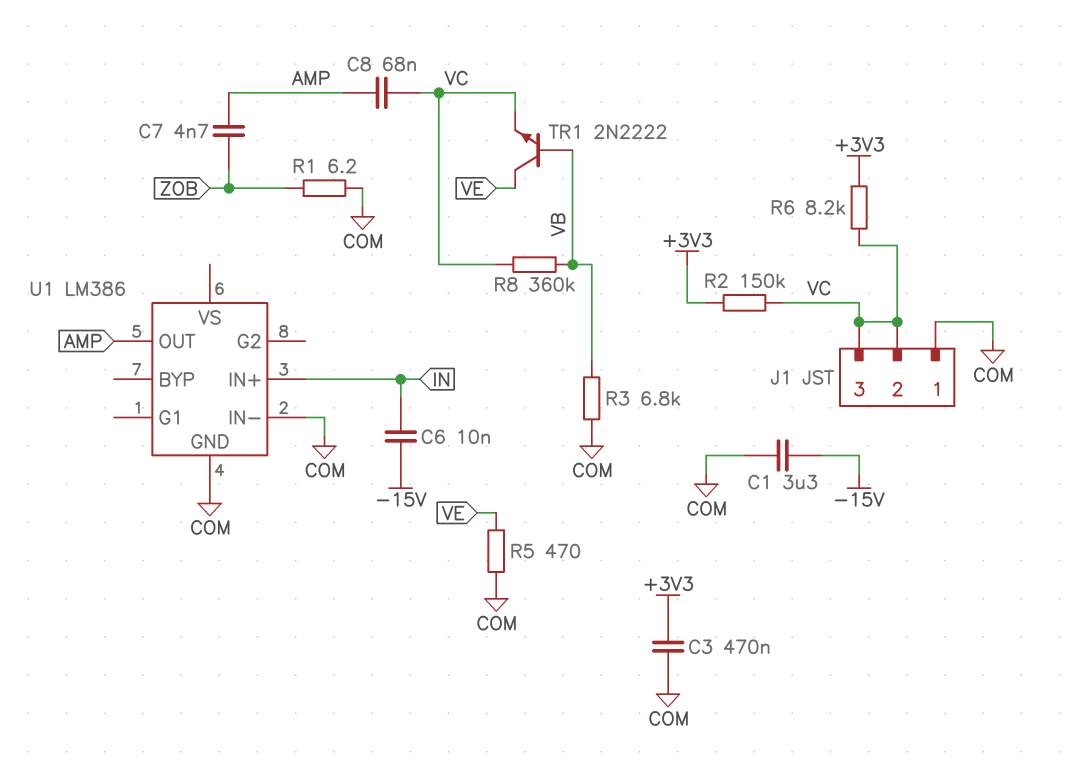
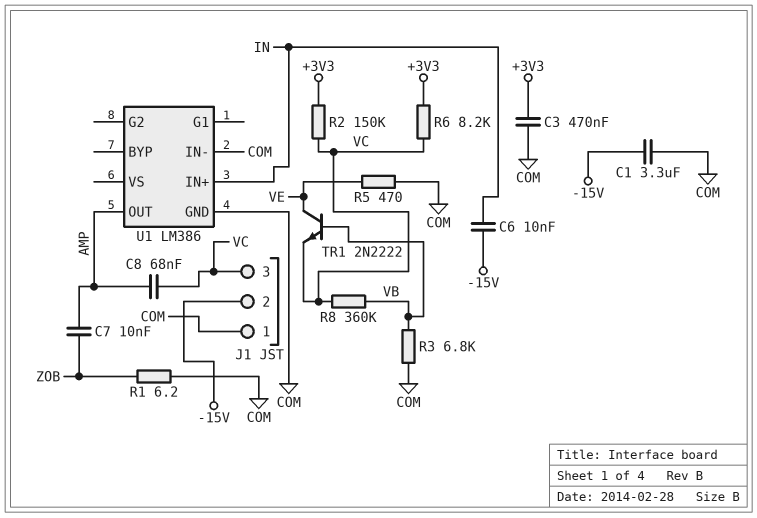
C7: 4.7nF (AMP, ZOB) -> 10nF (AMP, ZOB)
J1 pin 2: VC -> -15V

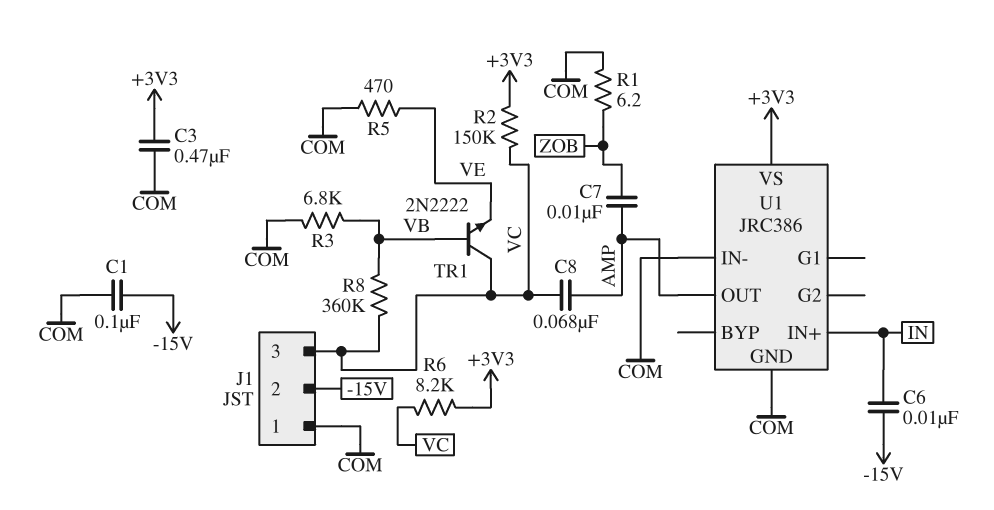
C1: 3.3uF (-15V, COM) -> 100nF (-15V, COM)
TR1: NPN 2N2222 (B VB, C VE, E VC) -> NPN 2N2222 (B VB, C VC, E VE)
U1: LM386 -> JRC386
U1 pin VS: none -> +3V3

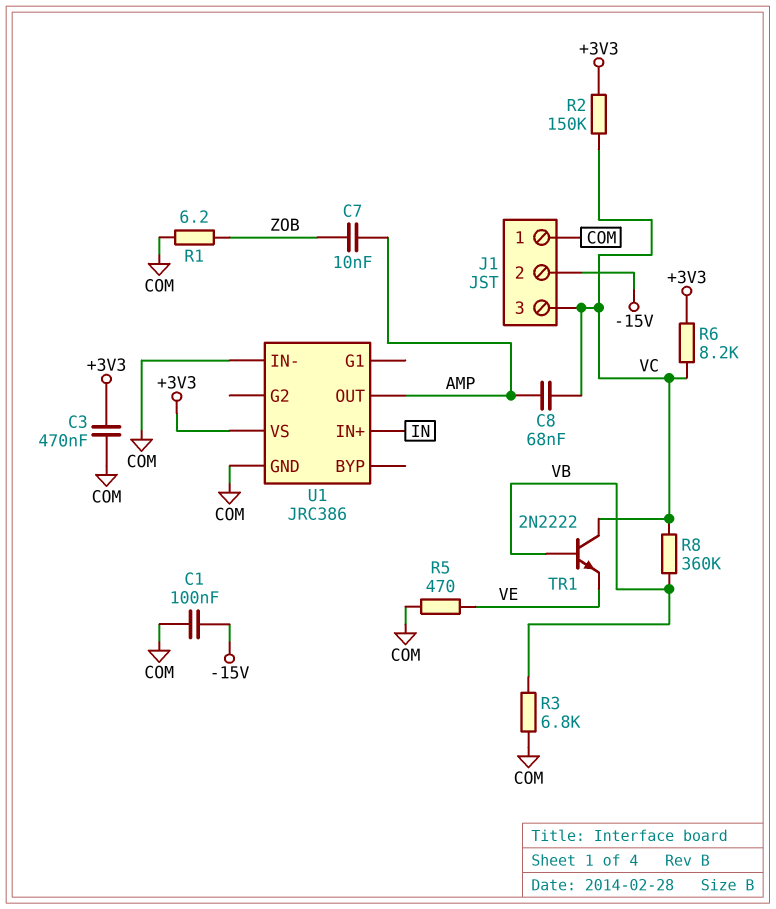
C6: 10nF (-15V, IN) -> none

